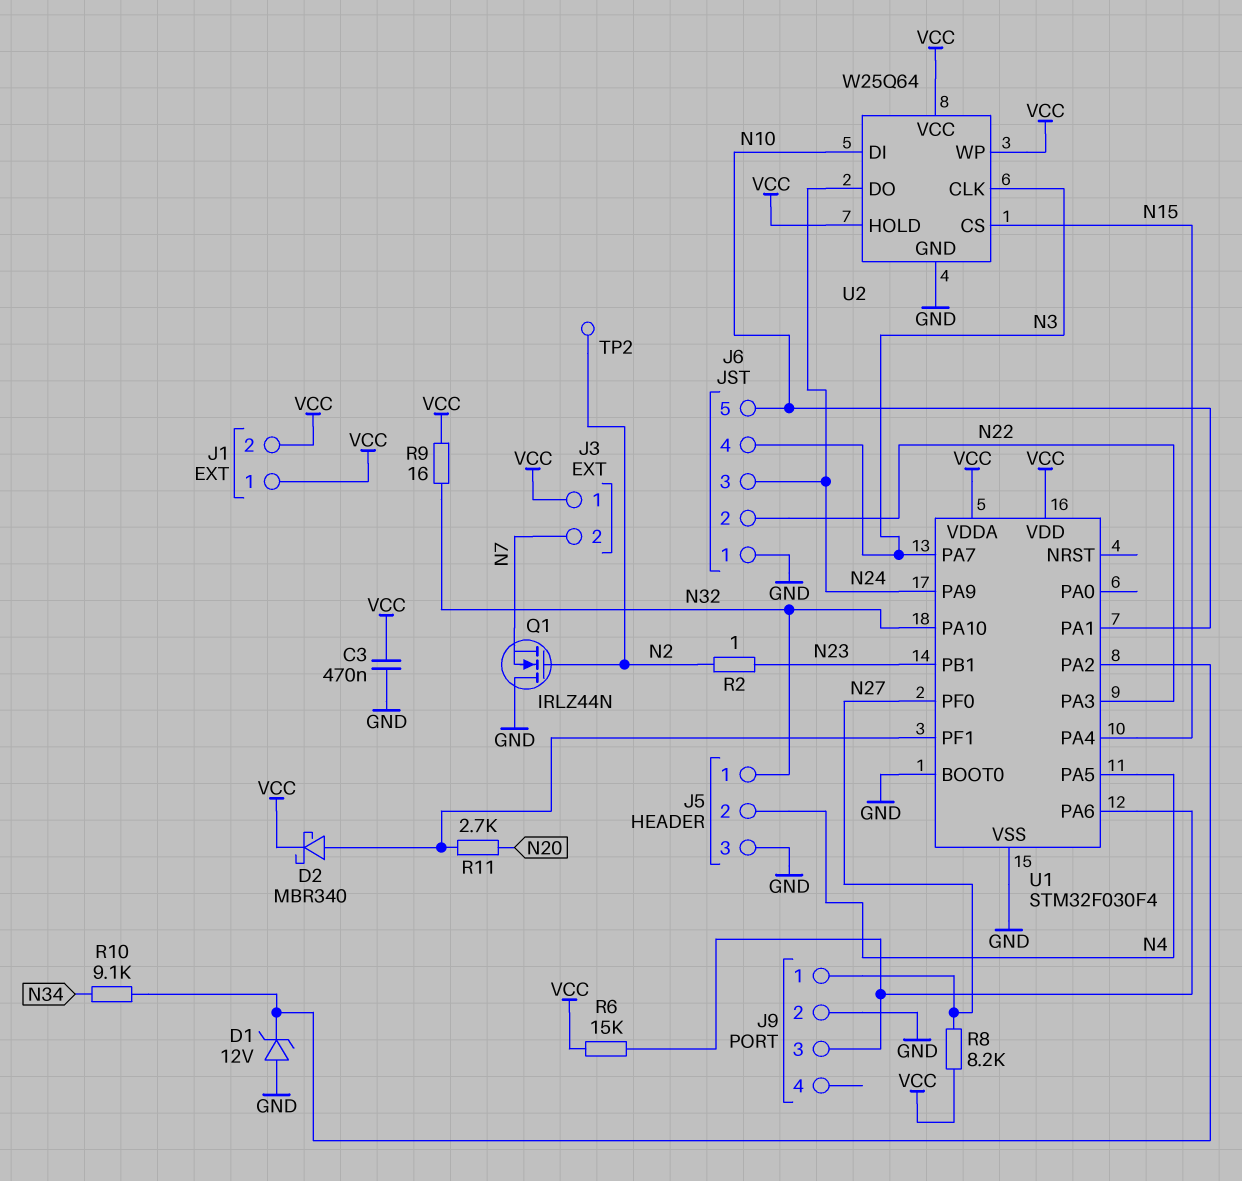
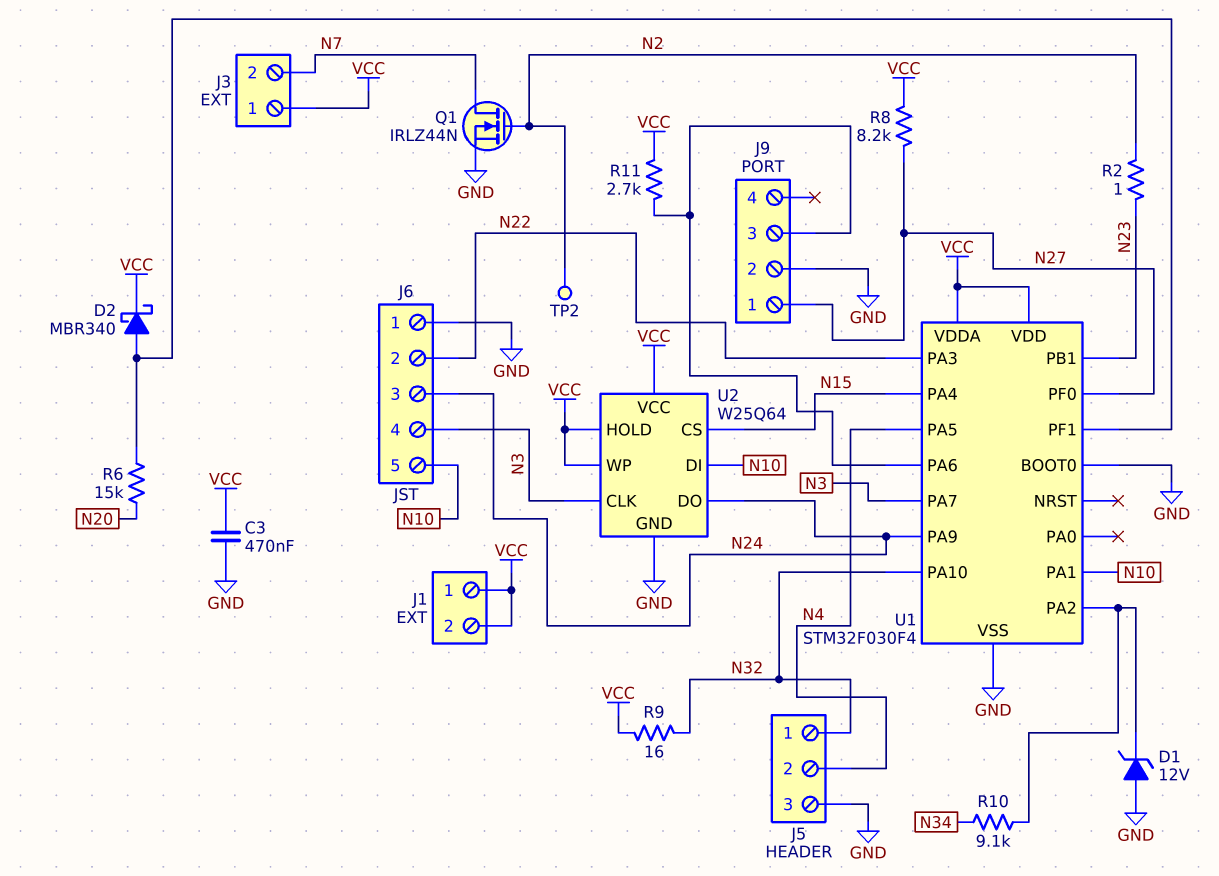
Q1: NMOS IRLZ44N (G N2, D GND, S N7) -> NMOS IRLZ44N (G N2, D N7, S GND)
R6: 15k (J9/3, VCC) -> 15k (N20, U1/PF1)
R11: 2.7k (N20, U1/PF1) -> 2.7k (J9/3, VCC)

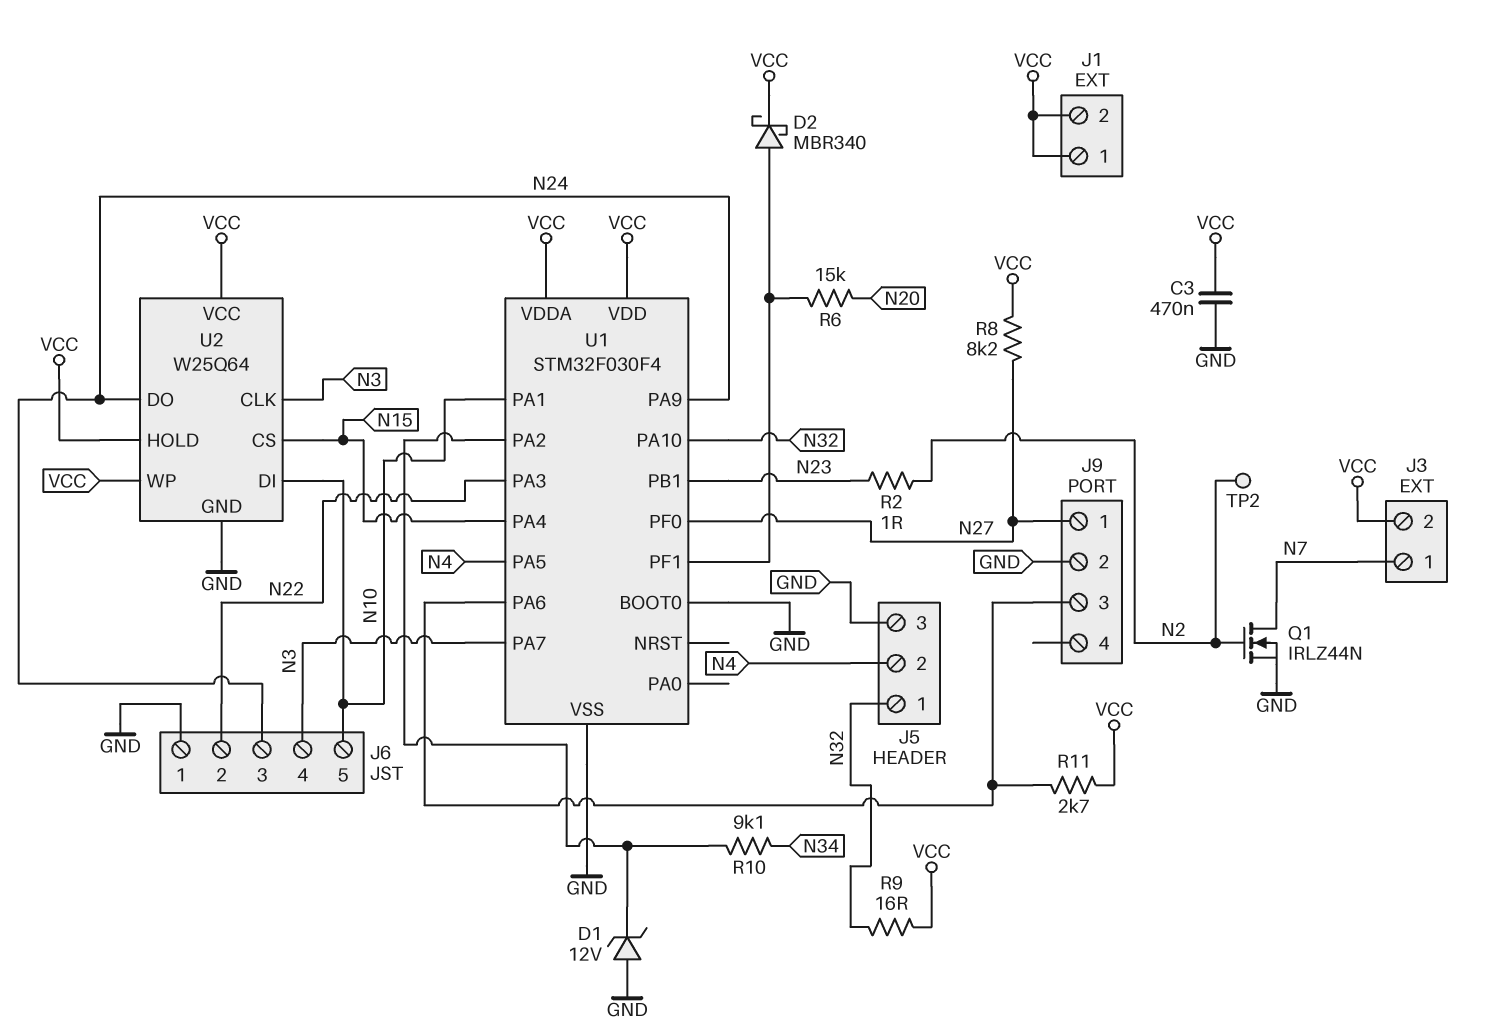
J3 pin 1: VCC -> N7
J3 pin 2: N7 -> VCC

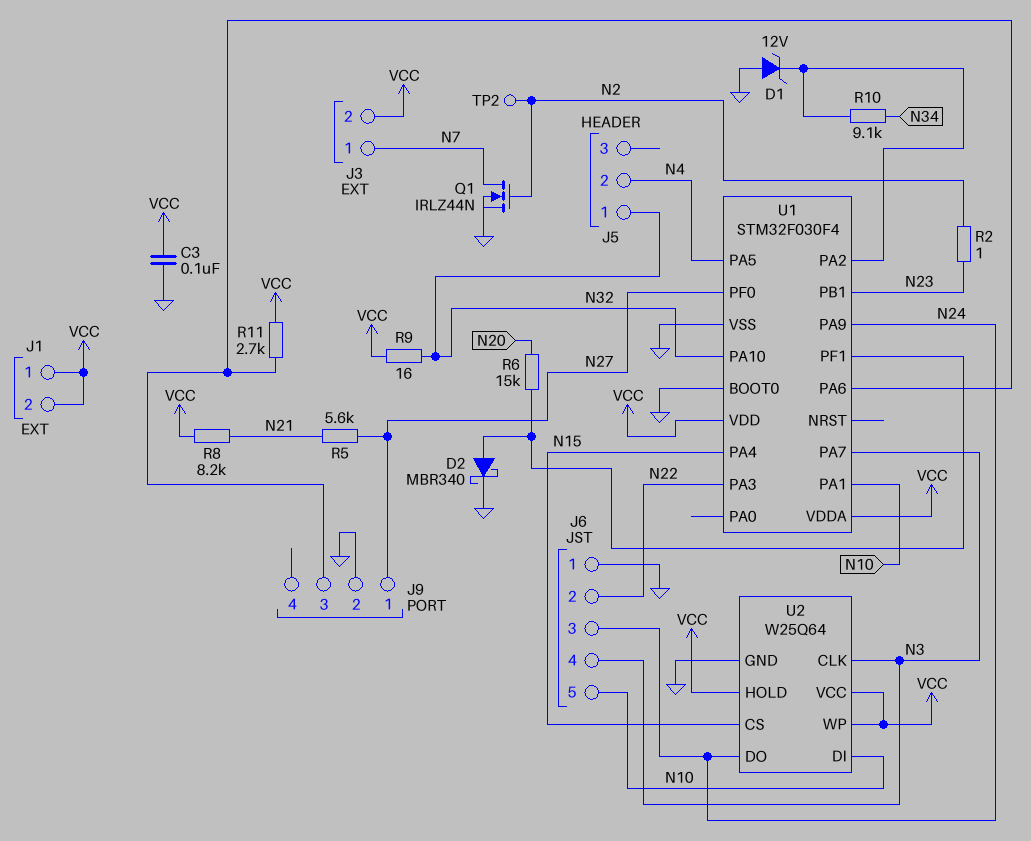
C3: 470nF (GND, VCC) -> 100nF (GND, VCC)
D2: schottky MBR340 (A U1/PF1, K VCC) -> schottky MBR340 (A U1/PF1, K GND)
J5 pin 3: GND -> none
R5: none -> 5.6k (N21, N27)
R8: 8.2k (N27, VCC) -> 8.2k (N21, VCC)

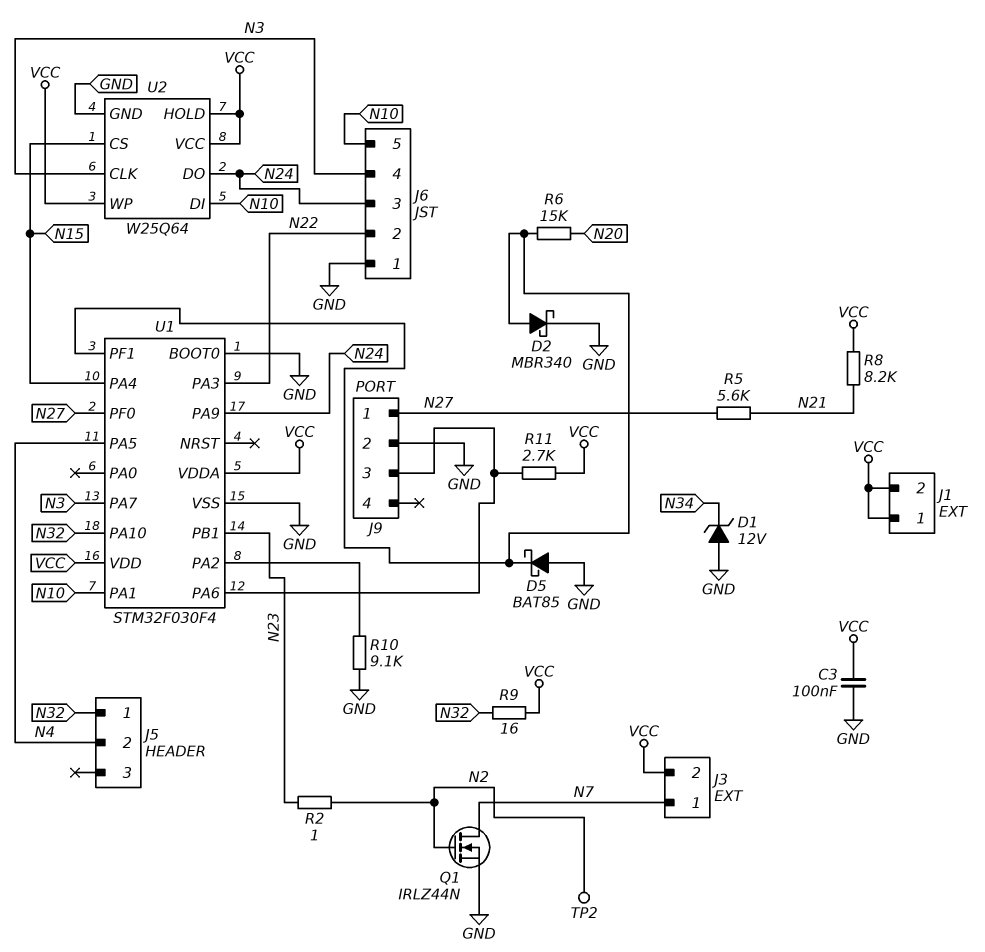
D1: zener 12V (A GND, K U1/PA2) -> zener 12V (A GND, K N34)
D5: none -> schottky BAT85 (A GND, K U1/PF1)
R10: 9.1k (N34, U1/PA2) -> 9.1k (GND, U1/PA2)

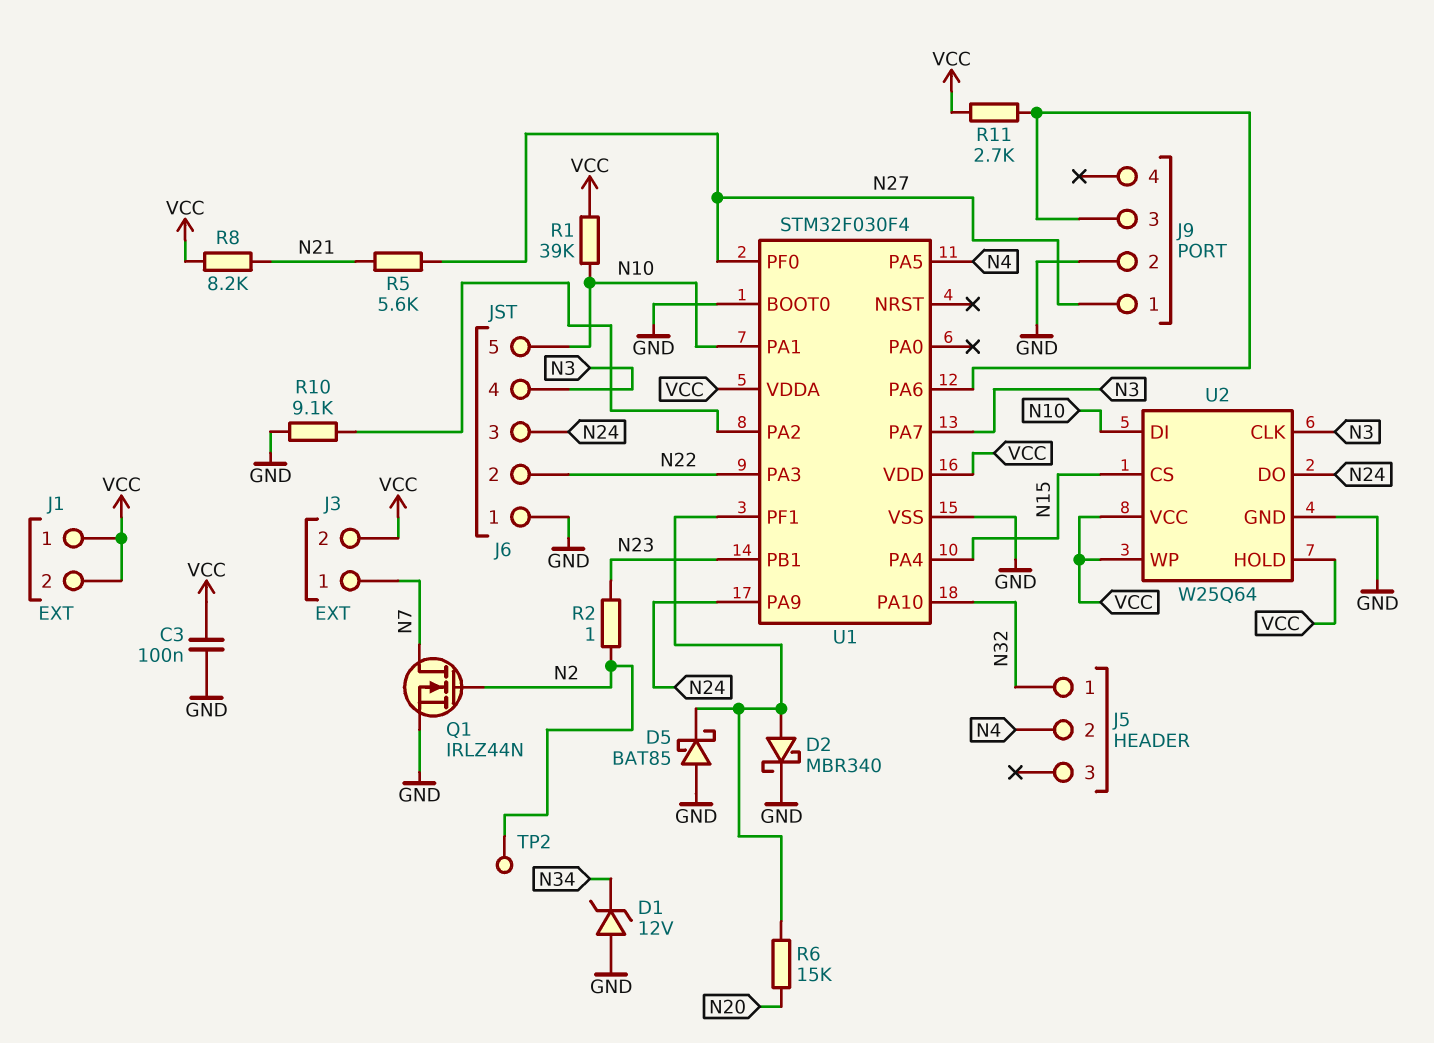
R1: none -> 39k (N10, VCC)
R9: 16 (N32, VCC) -> none

